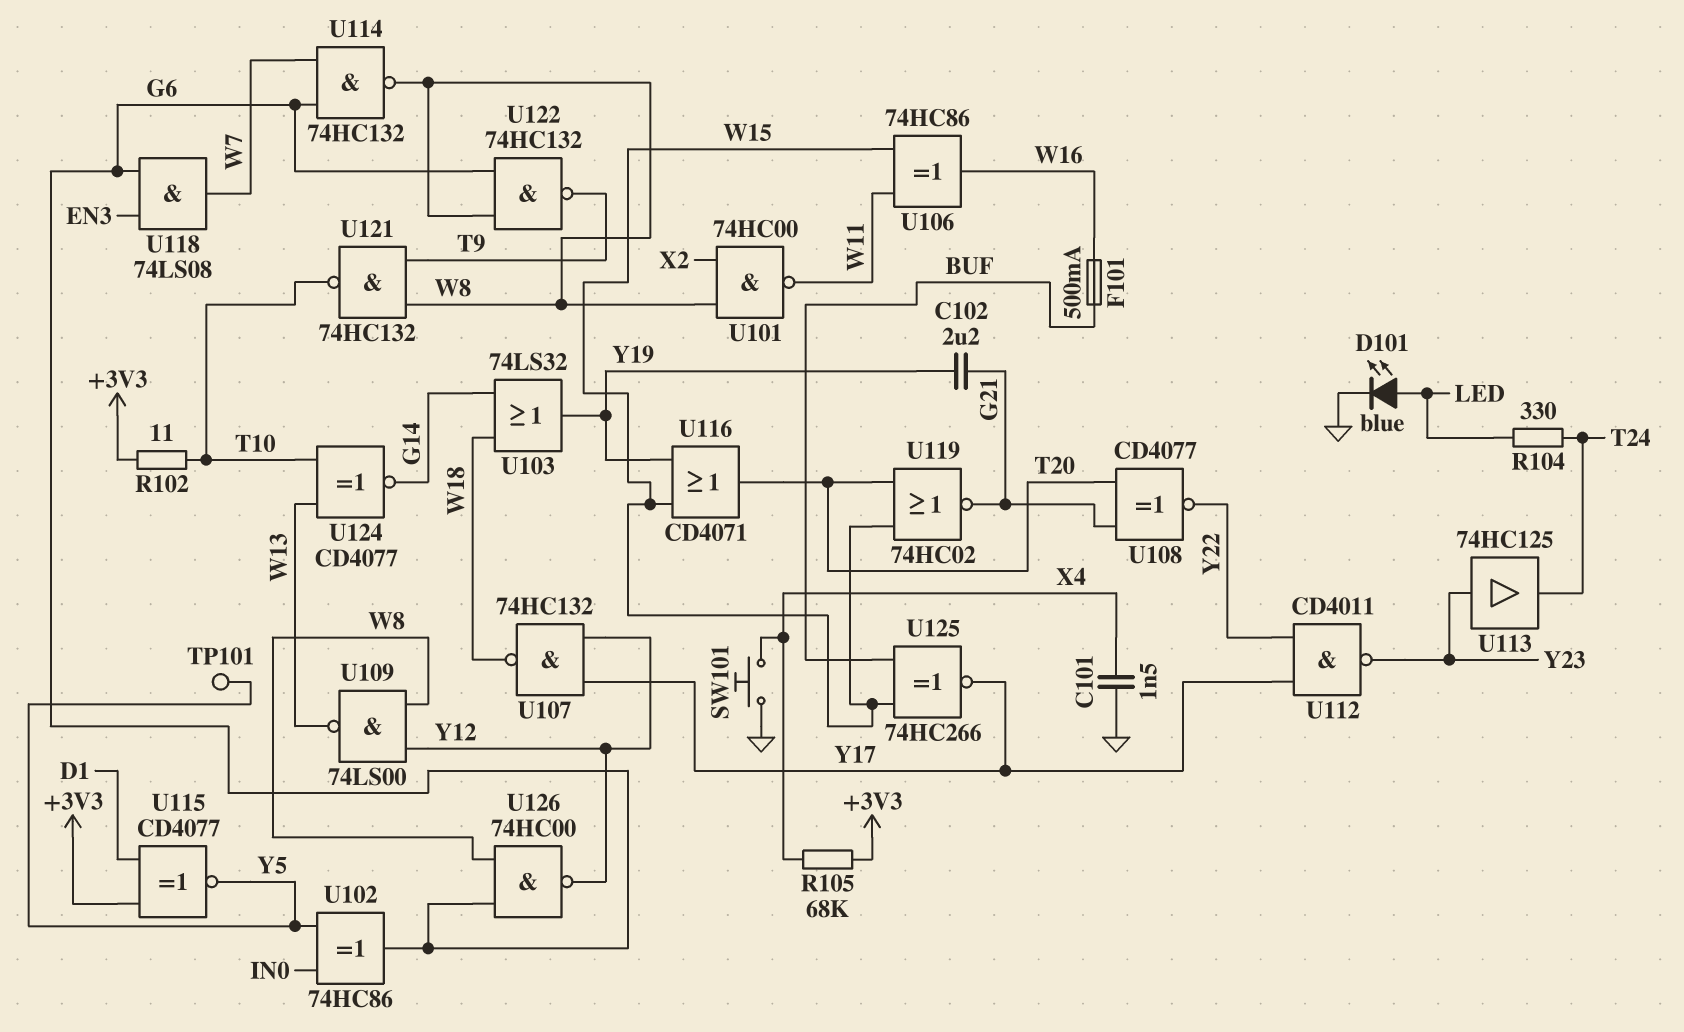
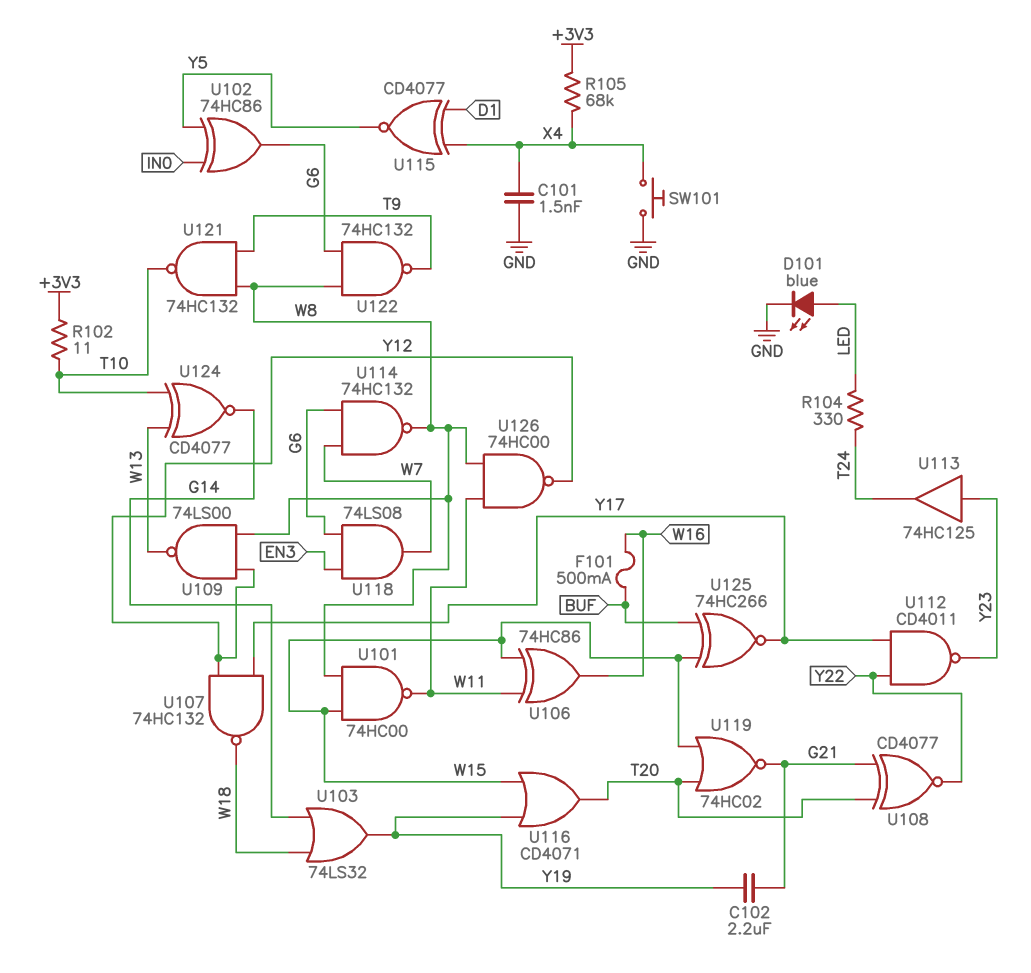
TP101: test point (Y5) -> none
U101: NAND 74HC00 (in W8, in X2, out W11) -> NAND 74HC00 (in W8, in W15, out W11)
U115: XNOR CD4077 (in +3V3, in D1, out Y5) -> XNOR CD4077 (in D1, in X4, out Y5)
U126: NAND 74HC00 (in G6, in W8, out Y12) -> NAND 74HC00 (in W8, in W11, out Y12)

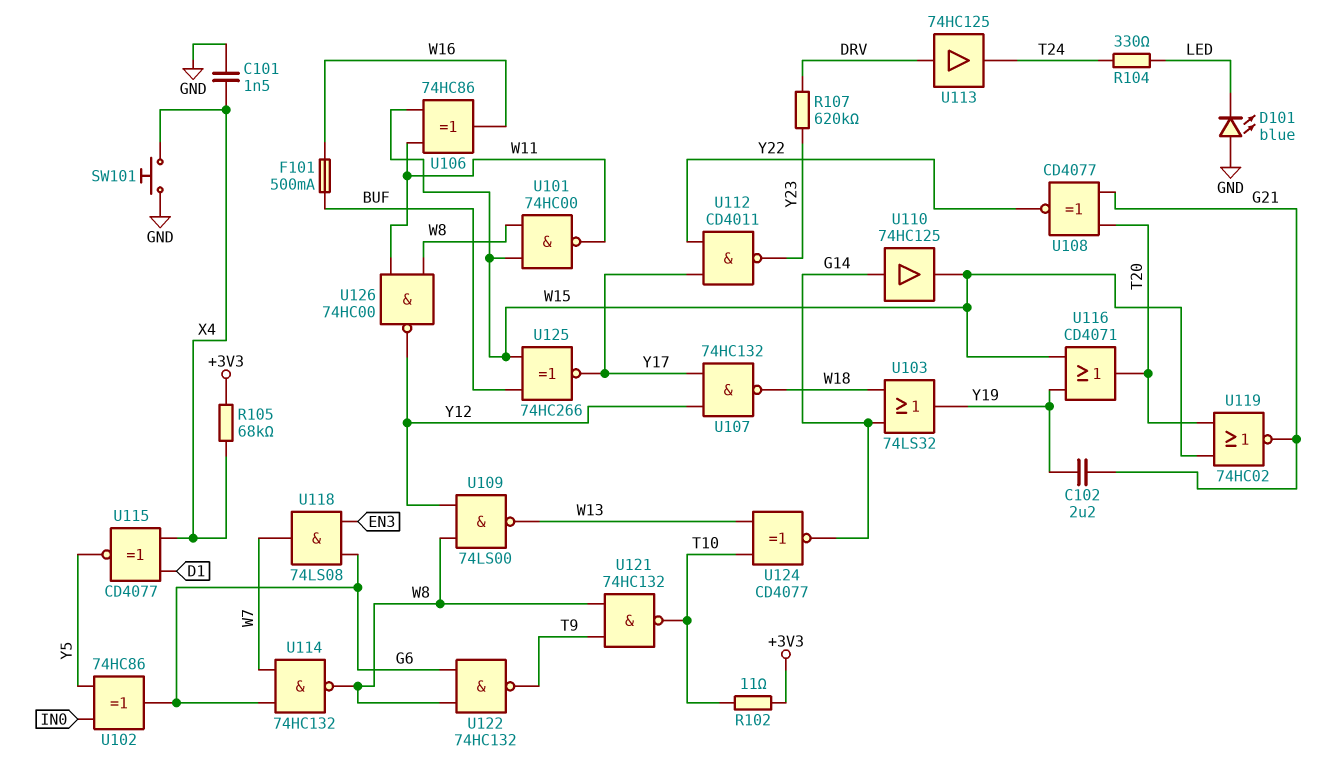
D101: LED blue (A LED, K GND) -> LED blue (A GND, K LED)
R107: none -> 620k (DRV, Y23)
U110: none -> buffer 74HC125 (in G14, out W15)
U113: buffer 74HC125 (in Y23, out T24) -> buffer 74HC125 (in DRV, out T24)

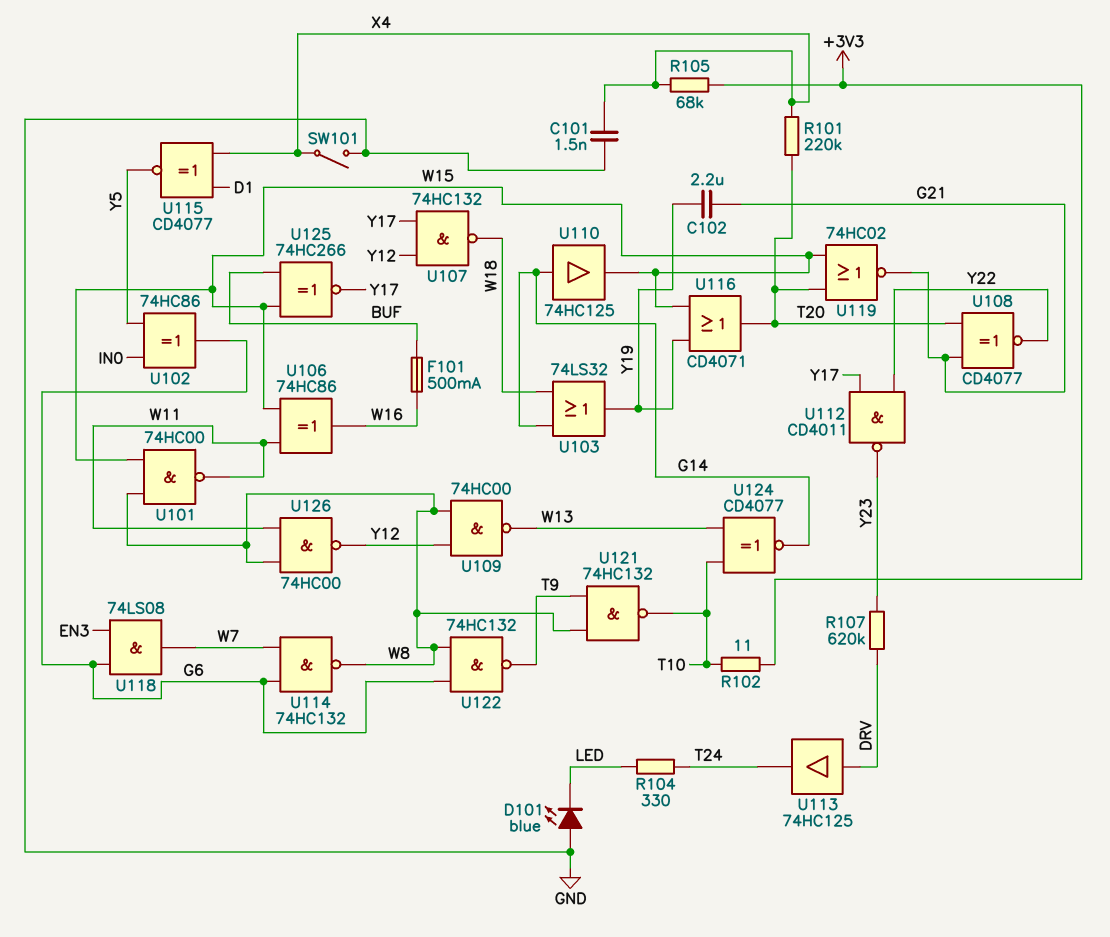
R101: none -> 220k (T20, X4)
SW101: button (GND, X4) -> switch (GND, X4)
U109: NAND 74LS00 (in W8, in Y12, out W13) -> NAND 74HC00 (in W8, in Y12, out W13)

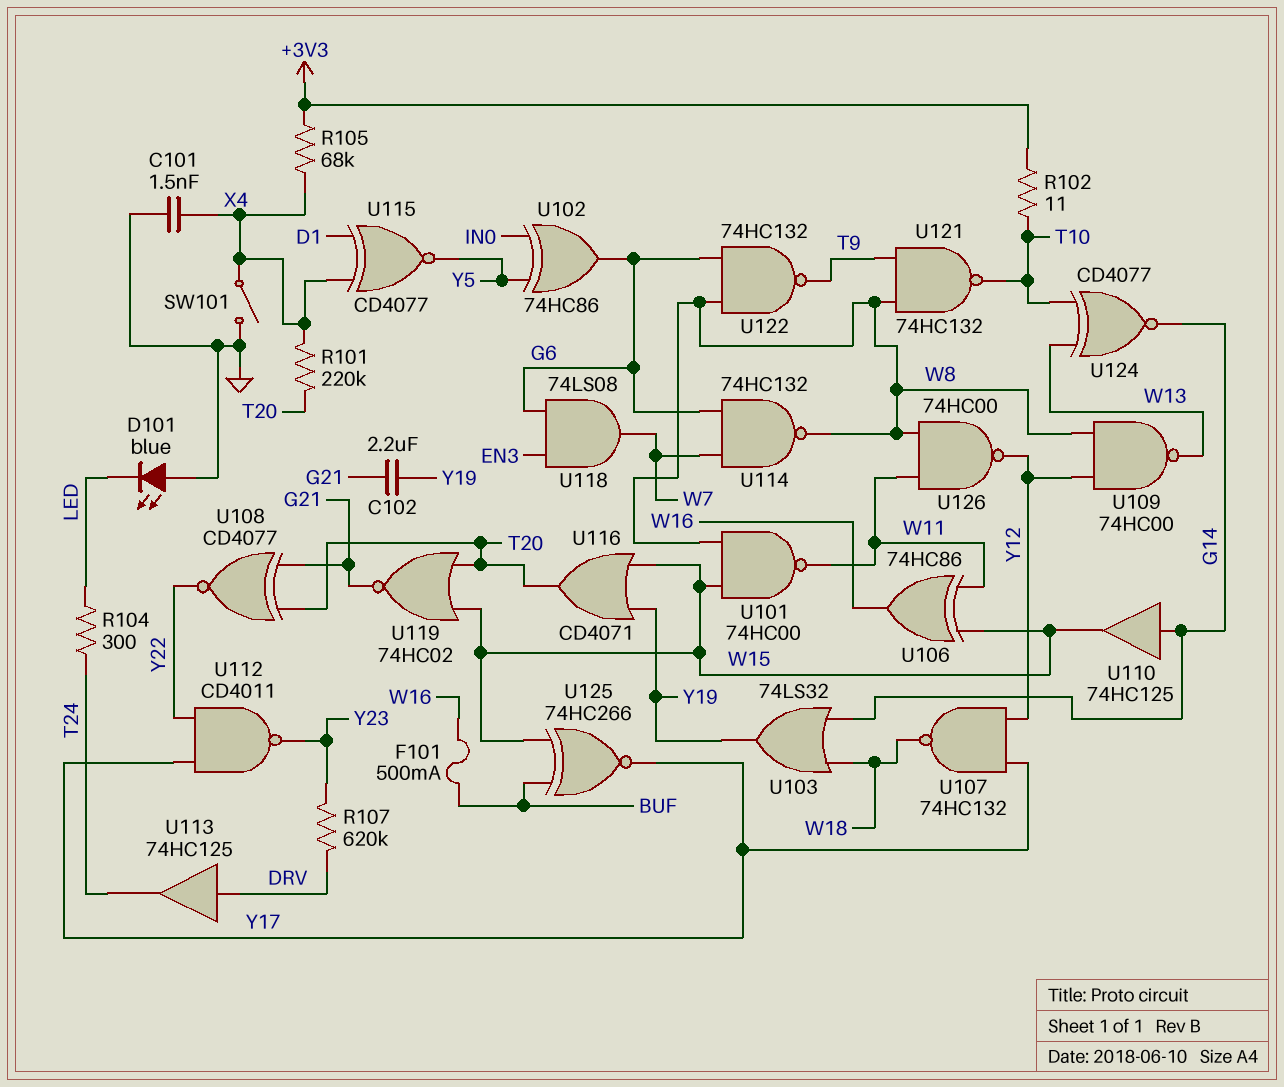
R104: 330 (LED, T24) -> 300 (LED, T24)

